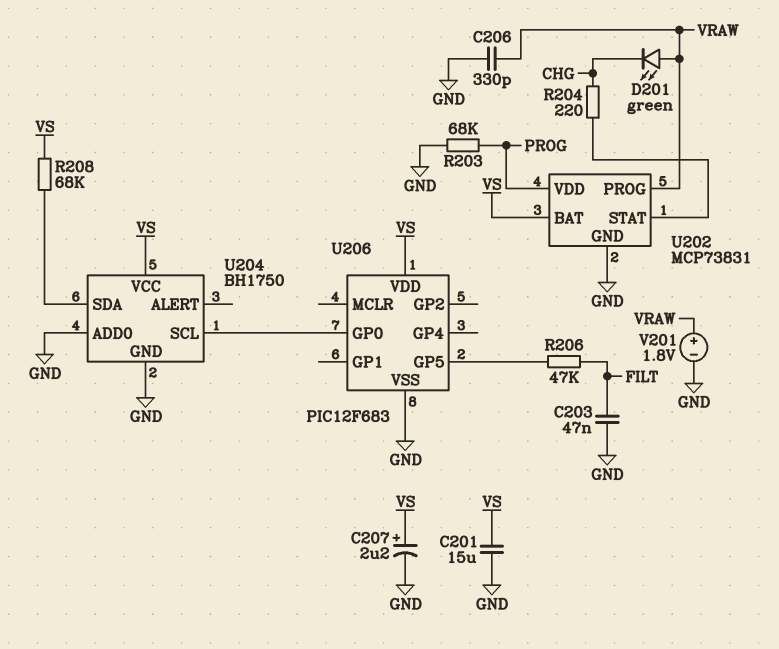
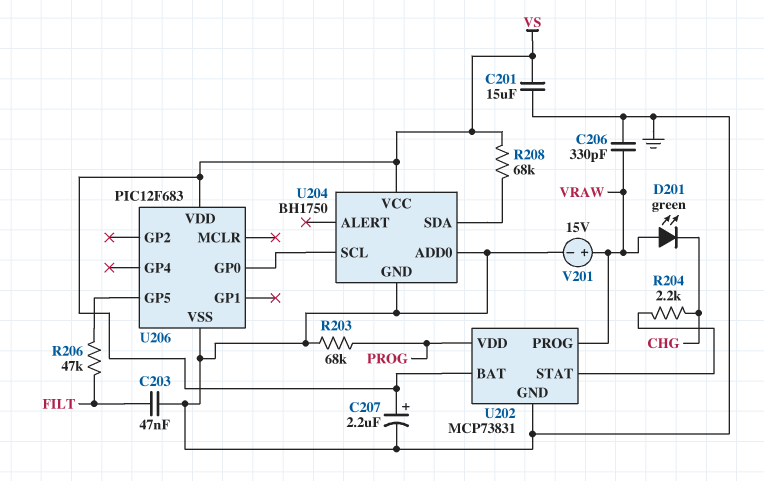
R204: 220 (CHG, U202/STAT) -> 2.2k (CHG, U202/STAT)
V201: 1.8V (plus VRAW, minus GND) -> 15V (plus VRAW, minus GND)

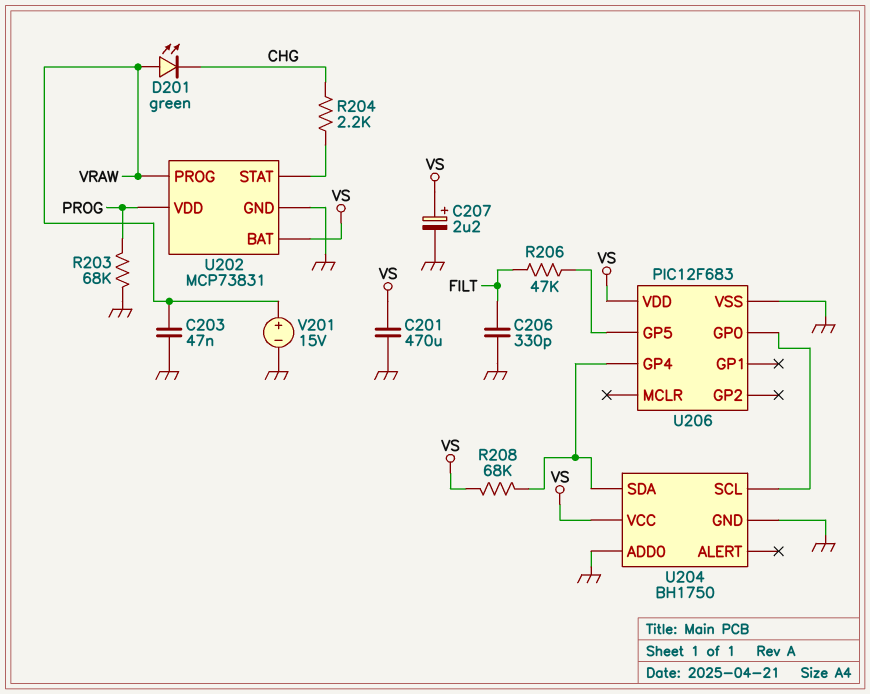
C201: 15uF (GND, VS) -> 470uF (GND, VS)
C203: 47nF (FILT, GND) -> 47nF (GND, VRAW)
C206: 330pF (GND, VRAW) -> 330pF (FILT, GND)
U206 pin GP4: none -> U204/SDA

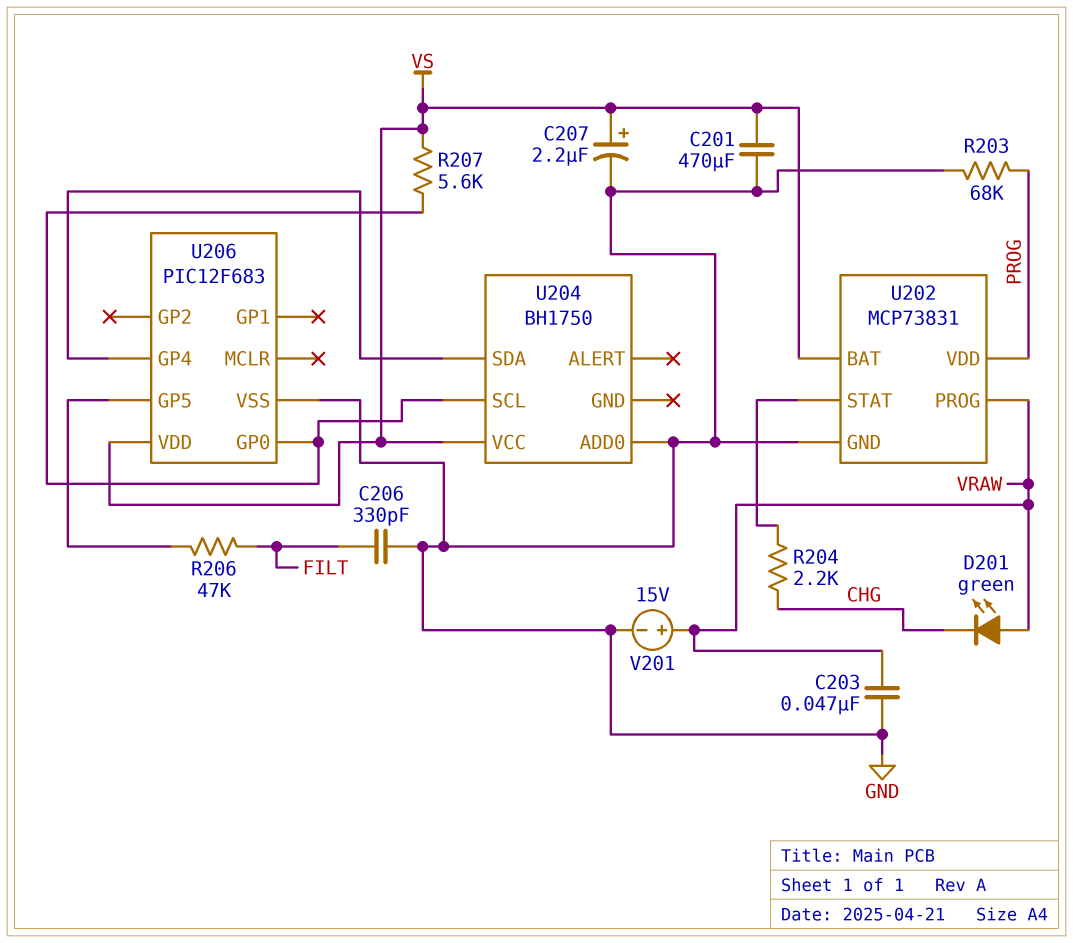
R207: none -> 5.6k (U204/SCL, VS)
R208: 68k (U204/SDA, VS) -> none
U204 pin GND: GND -> none

